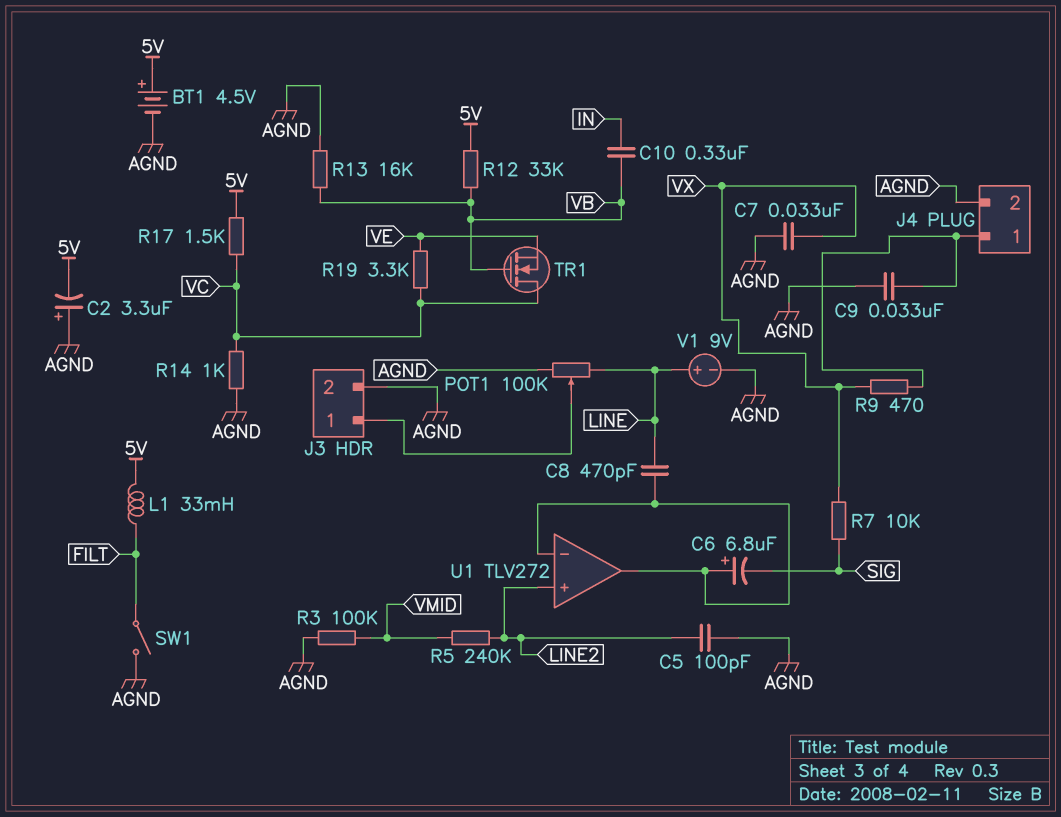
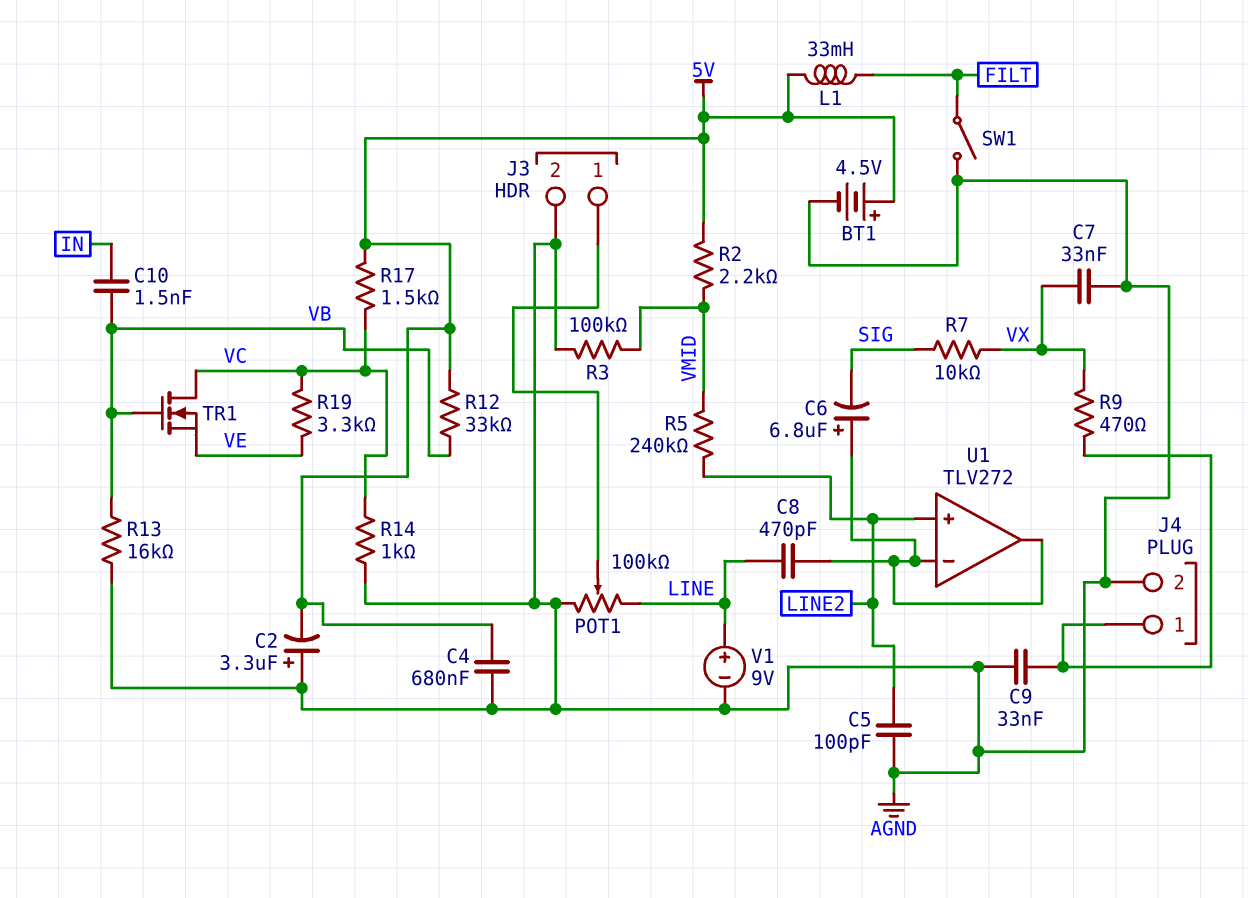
C4: none -> 680nF (5V, AGND)
C10: 330nF (IN, VB) -> 1.5nF (IN, VB)
R2: none -> 2.2k (5V, VMID)

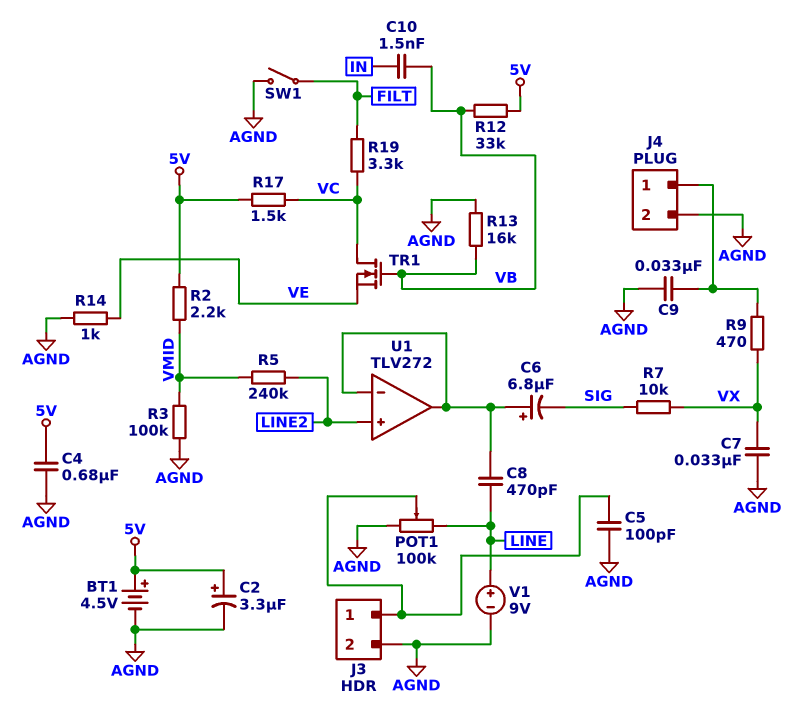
C2: 3.3uF (plus AGND, minus 5V) -> 3.3uF (plus 5V, minus AGND)
C5: 100pF (AGND, LINE2) -> 100pF (AGND, J3/1)
L1: 33mH (5V, FILT) -> none
R14: 1k (AGND, VC) -> 1k (AGND, VE)
R19: 3.3k (VC, VE) -> 3.3k (FILT, VC)

